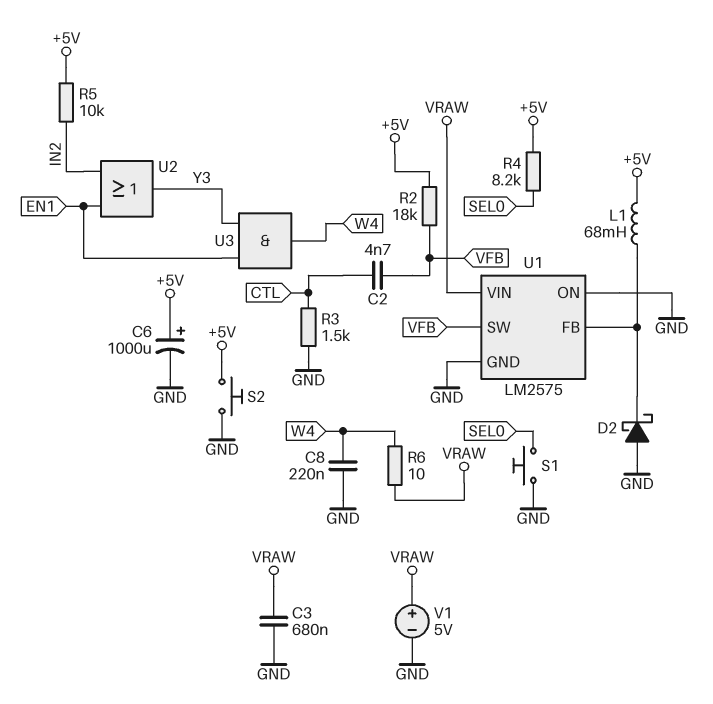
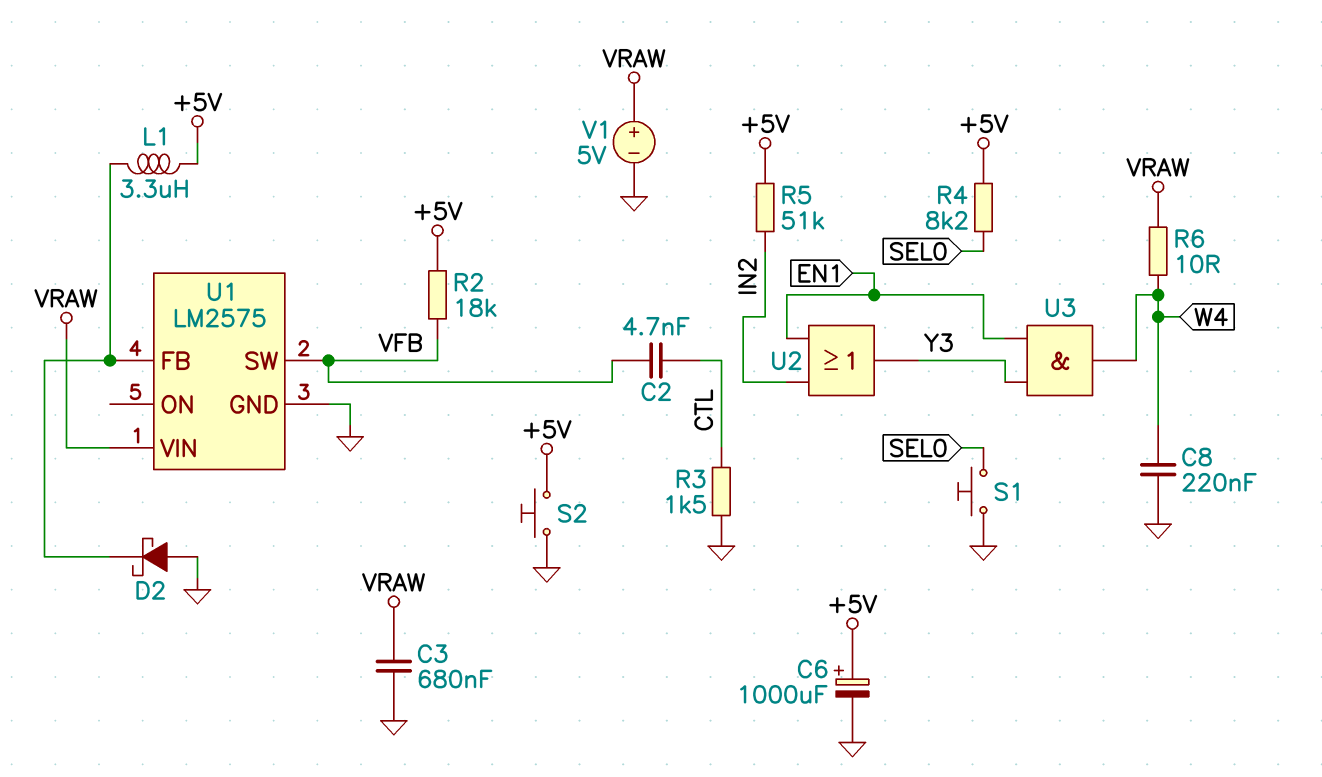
L1: 68mH (+5V, U1/FB) -> 3.3uH (+5V, U1/FB)
R5: 10k (+5V, IN2) -> 51k (+5V, IN2)
U1 pin ON: GND -> none

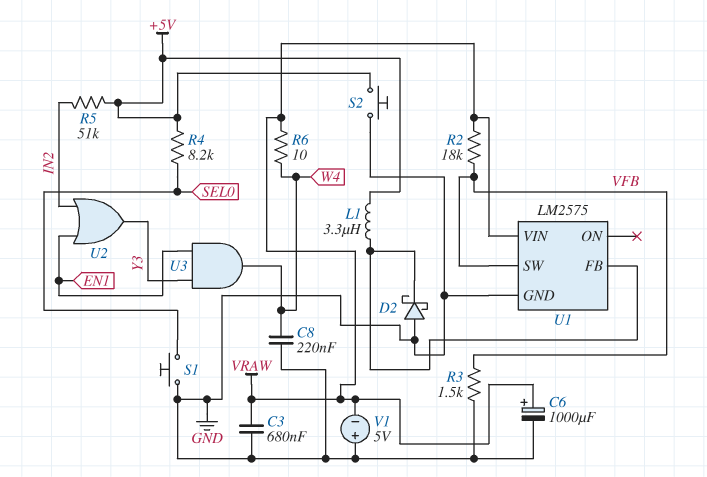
C2: 4.7nF (CTL, VFB) -> none
C6: 1000uF (plus +5V, minus GND) -> 1000uF (plus VRAW, minus GND)
R2: 18k (+5V, VFB) -> 18k (VFB, VRAW)
R3: 1.5k (CTL, GND) -> 1.5k (GND, VFB)
V1: 5V (plus VRAW, minus GND) -> 5V (plus GND, minus VRAW)

